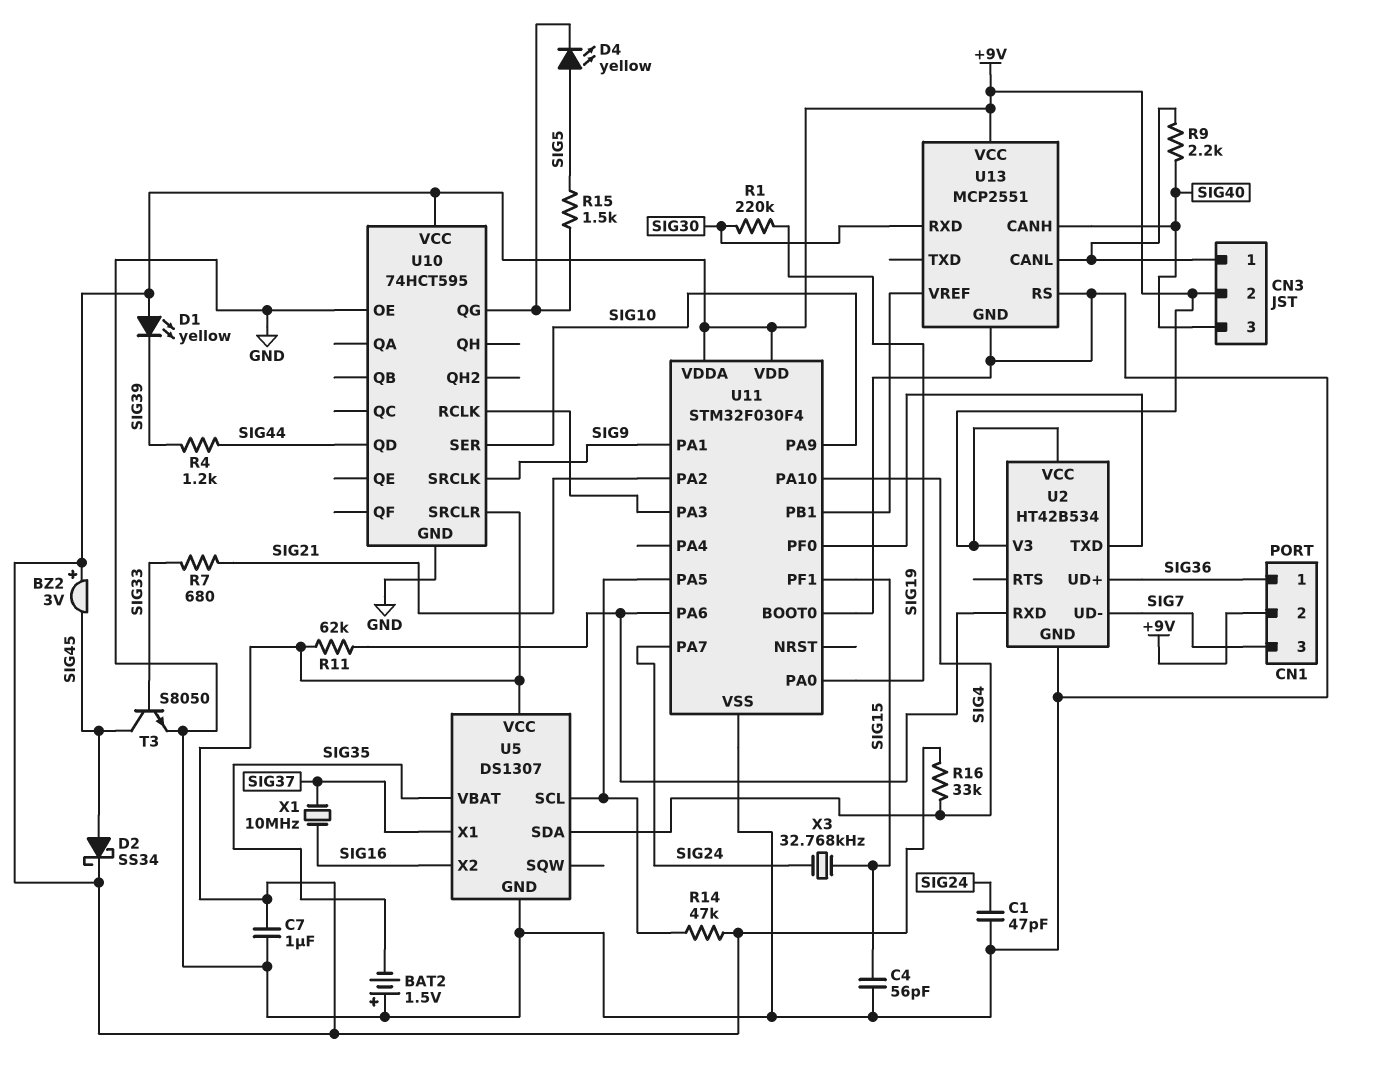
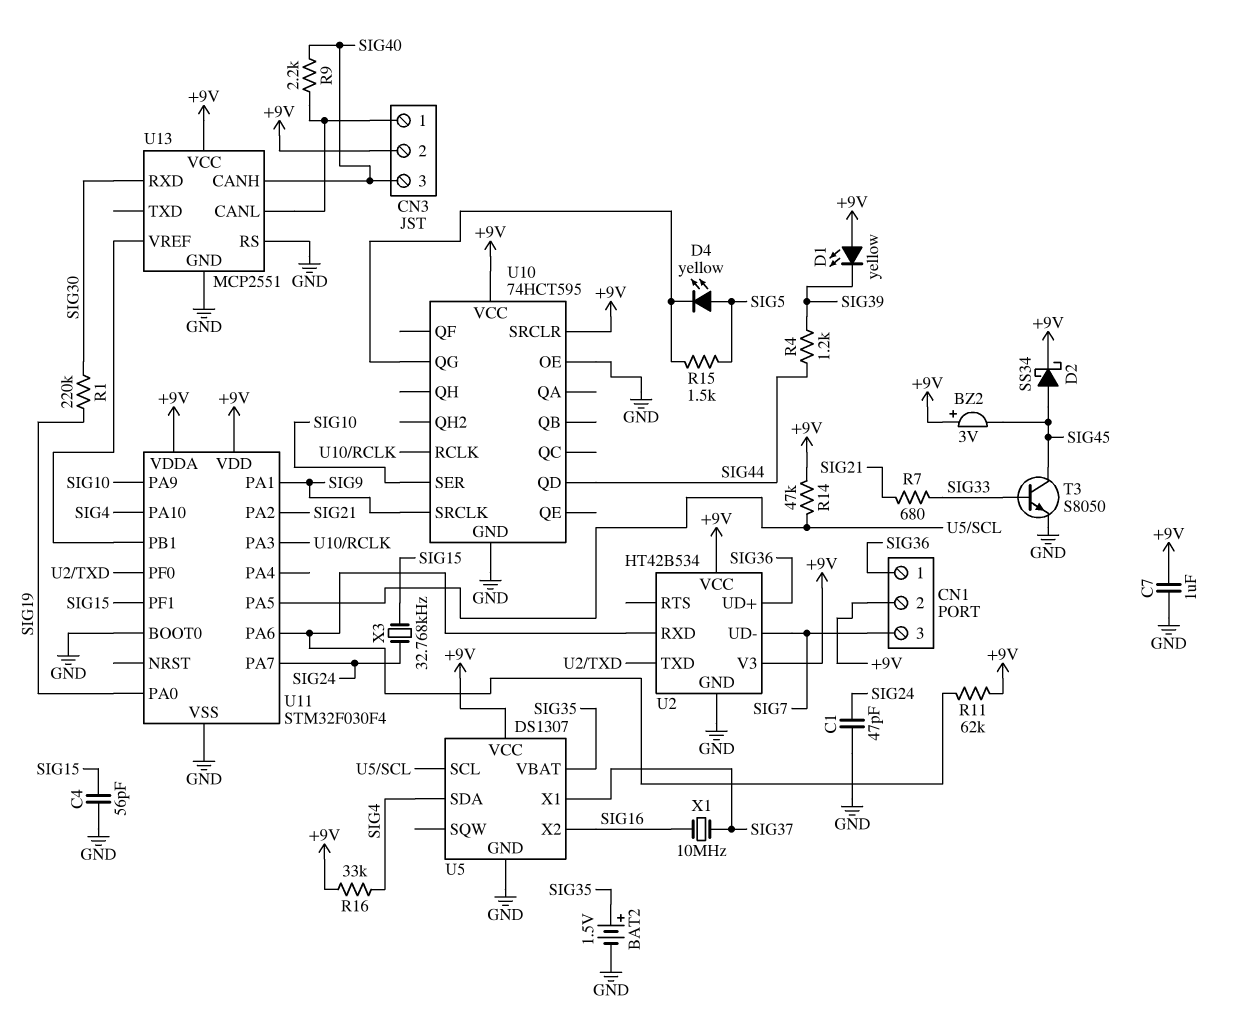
BAT2: 1.5V (plus GND, minus SIG35) -> 1.5V (plus SIG35, minus GND)

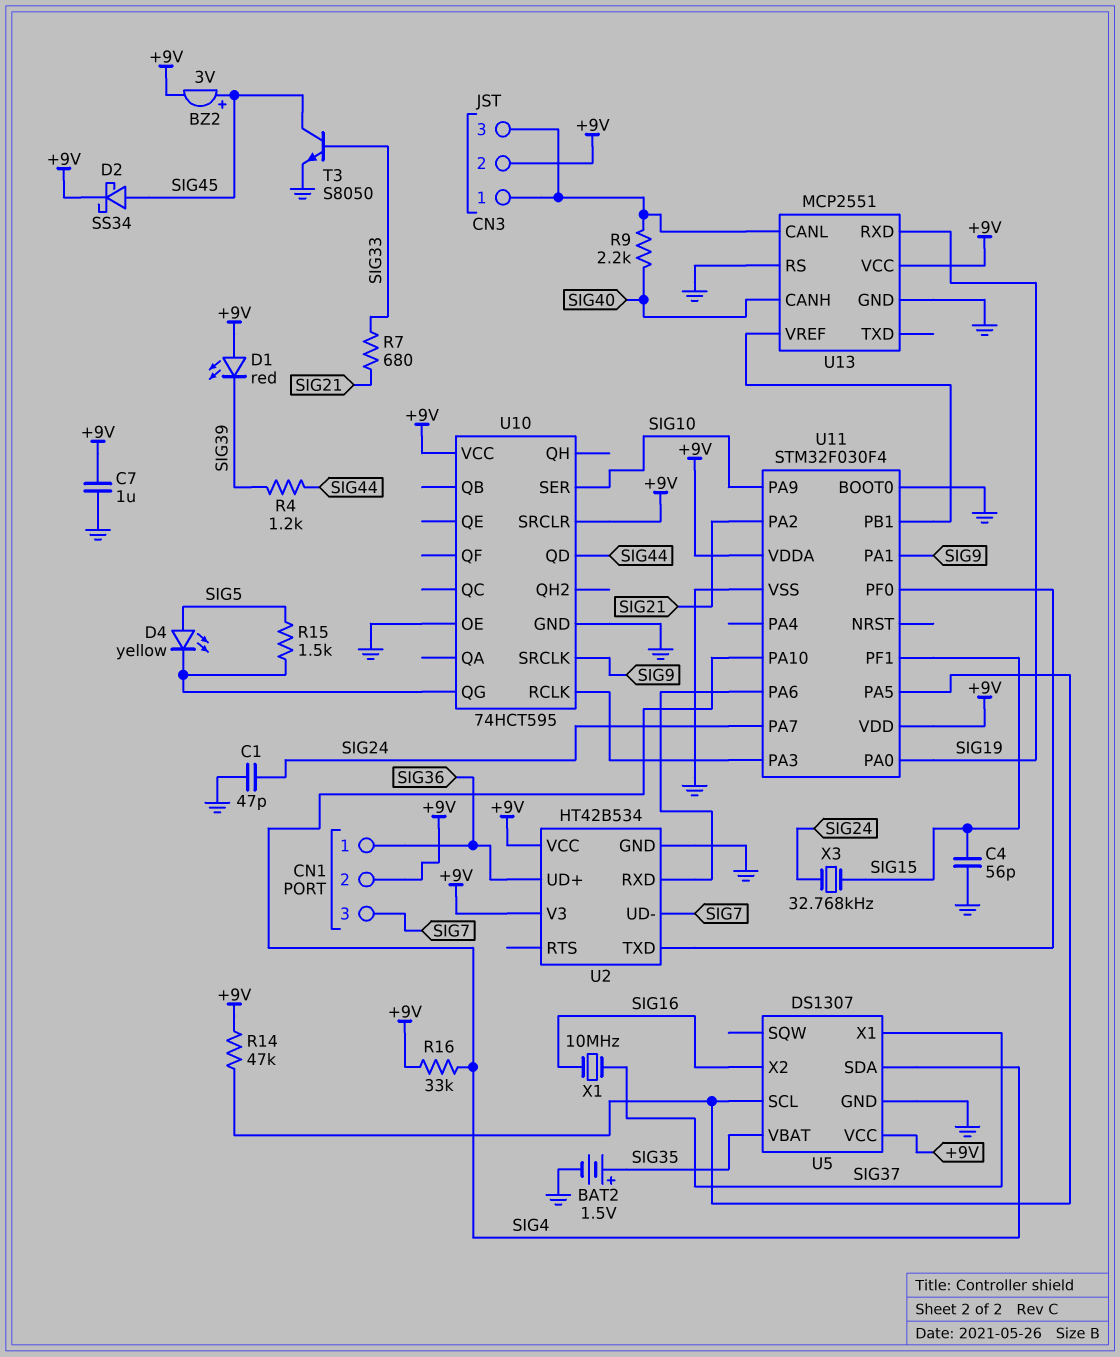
BZ2: buzzer 3V (plus +9V, minus SIG45) -> buzzer 3V (plus SIG45, minus +9V)
CN3 pin 3: SIG40 -> CN3/1
D1: LED yellow (A +9V, K SIG39) -> LED red (A +9V, K SIG39)
R1: 220k (SIG19, SIG30) -> none
R11: 62k (+9V, U2/RXD) -> none
U13 pin RXD: SIG30 -> SIG19

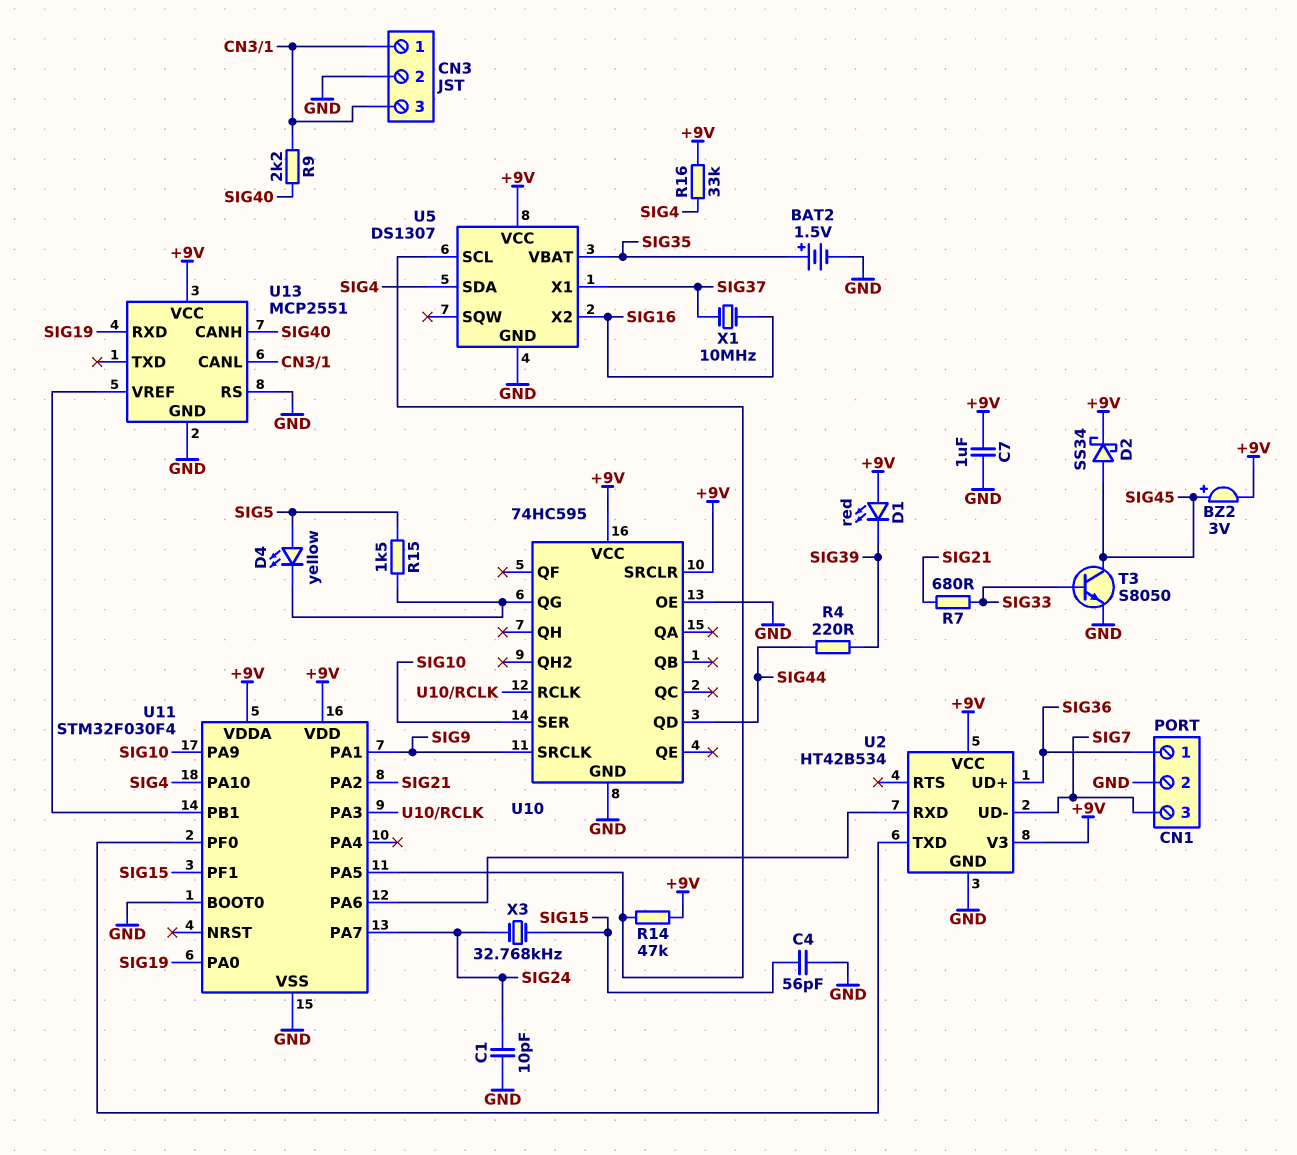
C1: 47pF (GND, SIG24) -> 10pF (GND, SIG24)
CN1 pin 2: +9V -> GND
CN3 pin 2: +9V -> GND
R4: 1.2k (SIG39, SIG44) -> 220 (SIG39, SIG44)
U10: 74HCT595 -> 74HC595

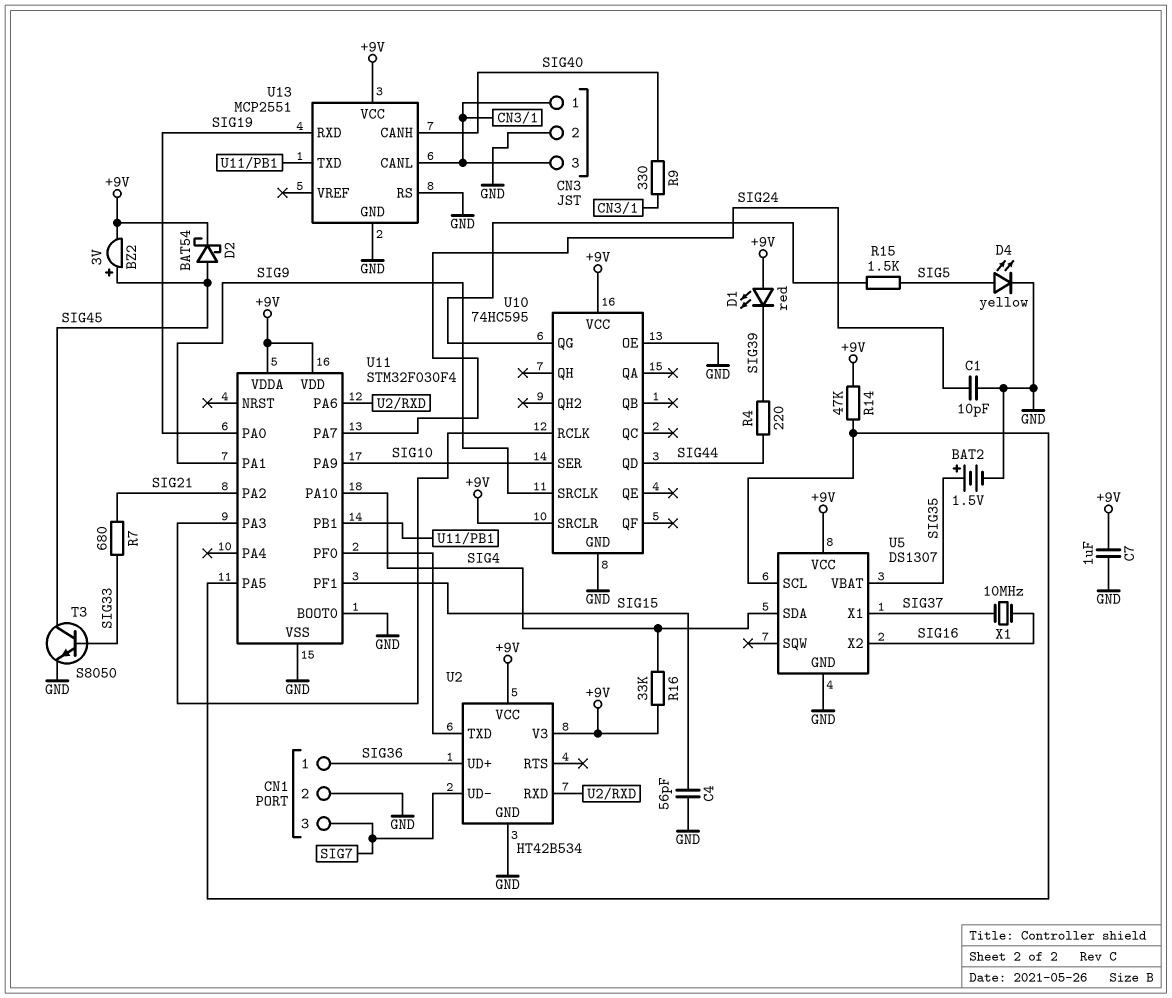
D2: schottky SS34 (A SIG45, K +9V) -> schottky BAT54 (A SIG45, K +9V)
D4: LED yellow (A SIG5, K U10/QG) -> LED yellow (A SIG5, K GND)
R9: 2.2k (CN3/1, SIG40) -> 330 (CN3/1, SIG40)
U13 pin TXD: none -> U11/PB1
U13 pin VREF: U11/PB1 -> none
X3: 32.768kHz (SIG15, SIG24) -> none

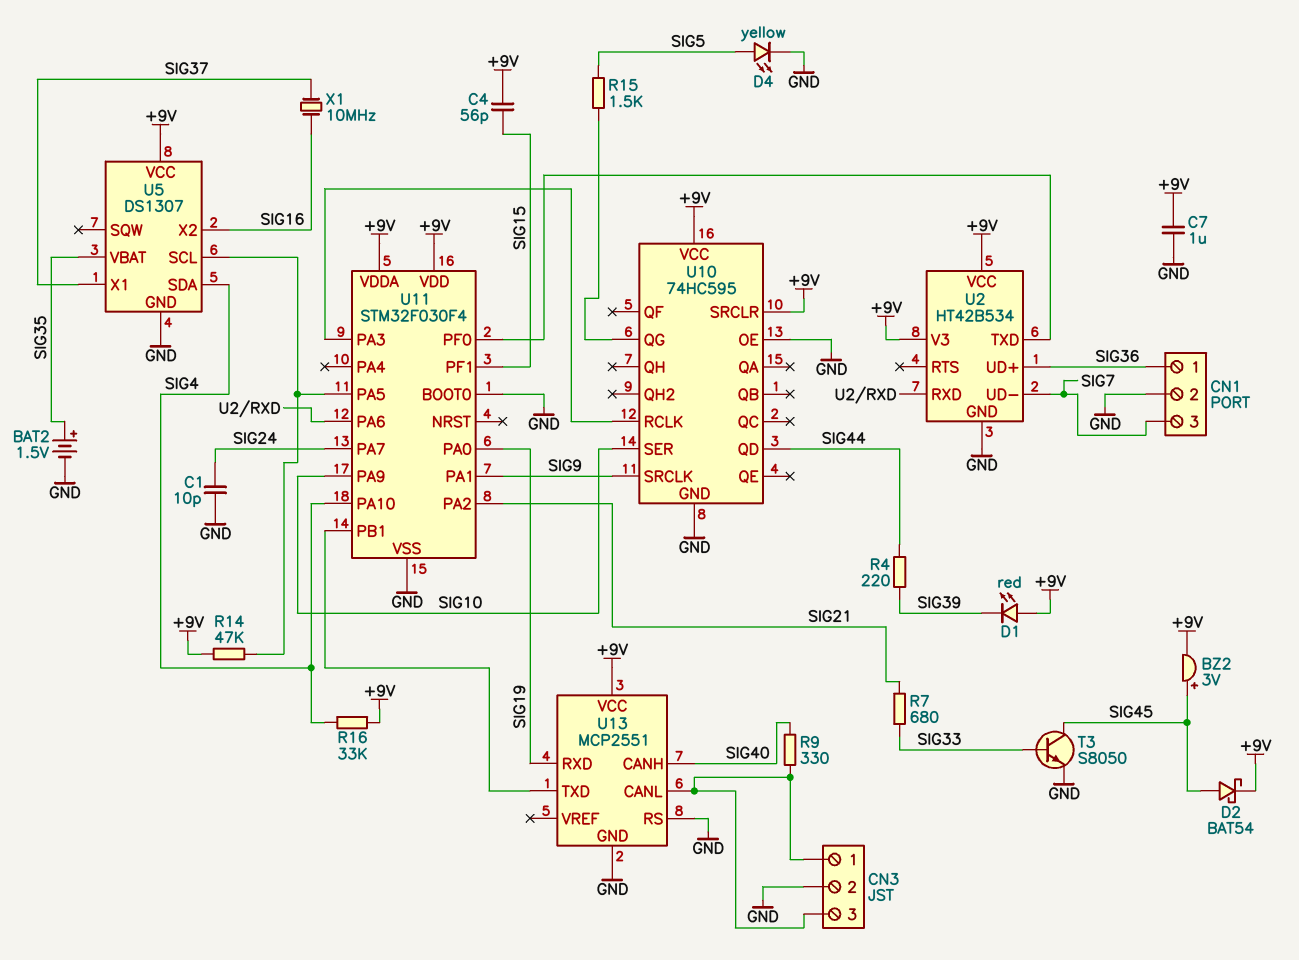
C4: 56pF (GND, SIG15) -> 56pF (+9V, SIG15)

